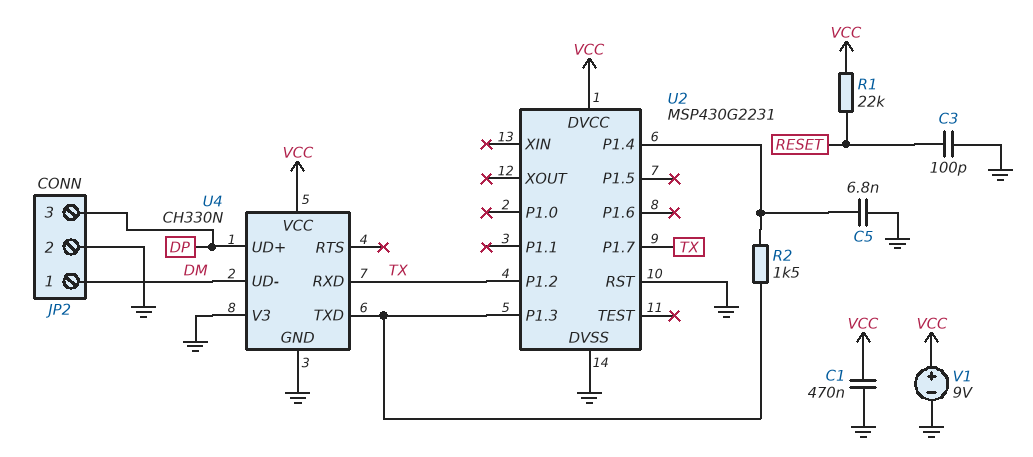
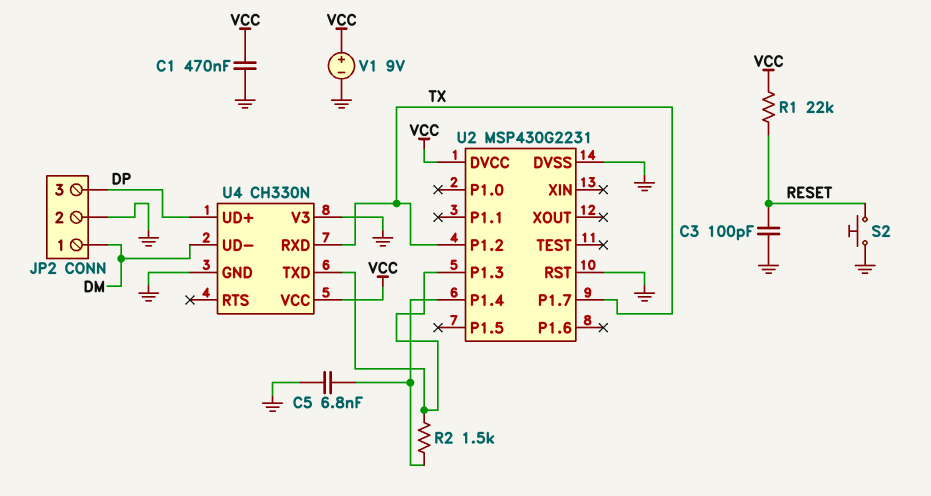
S2: none -> button (GND, RESET)

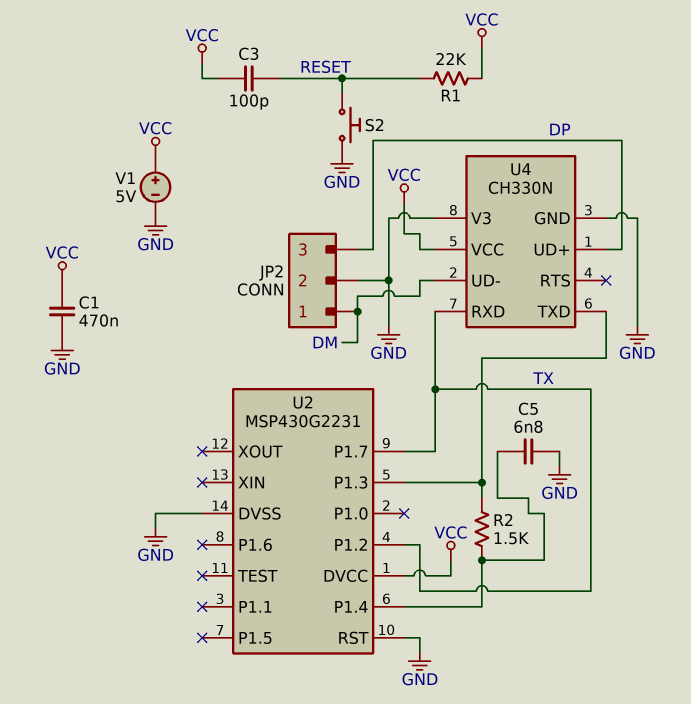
C3: 100pF (GND, RESET) -> 100pF (RESET, VCC)
V1: 9V (plus VCC, minus GND) -> 5V (plus VCC, minus GND)

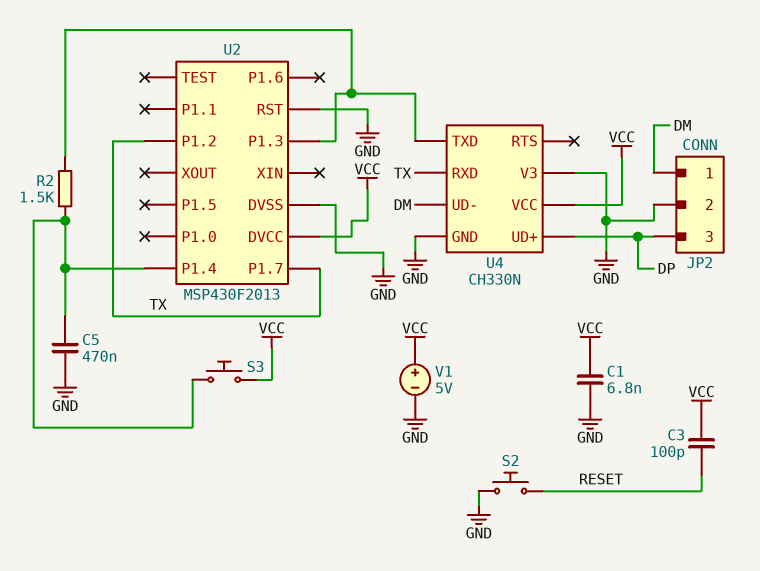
C1: 470nF (GND, VCC) -> 6.8nF (GND, VCC)
C5: 6.8nF (GND, U2/P1.4) -> 470nF (GND, U2/P1.4)
R1: 22k (RESET, VCC) -> none
S3: none -> button (U2/P1.4, VCC)
U2: MSP430G2231 -> MSP430F2013

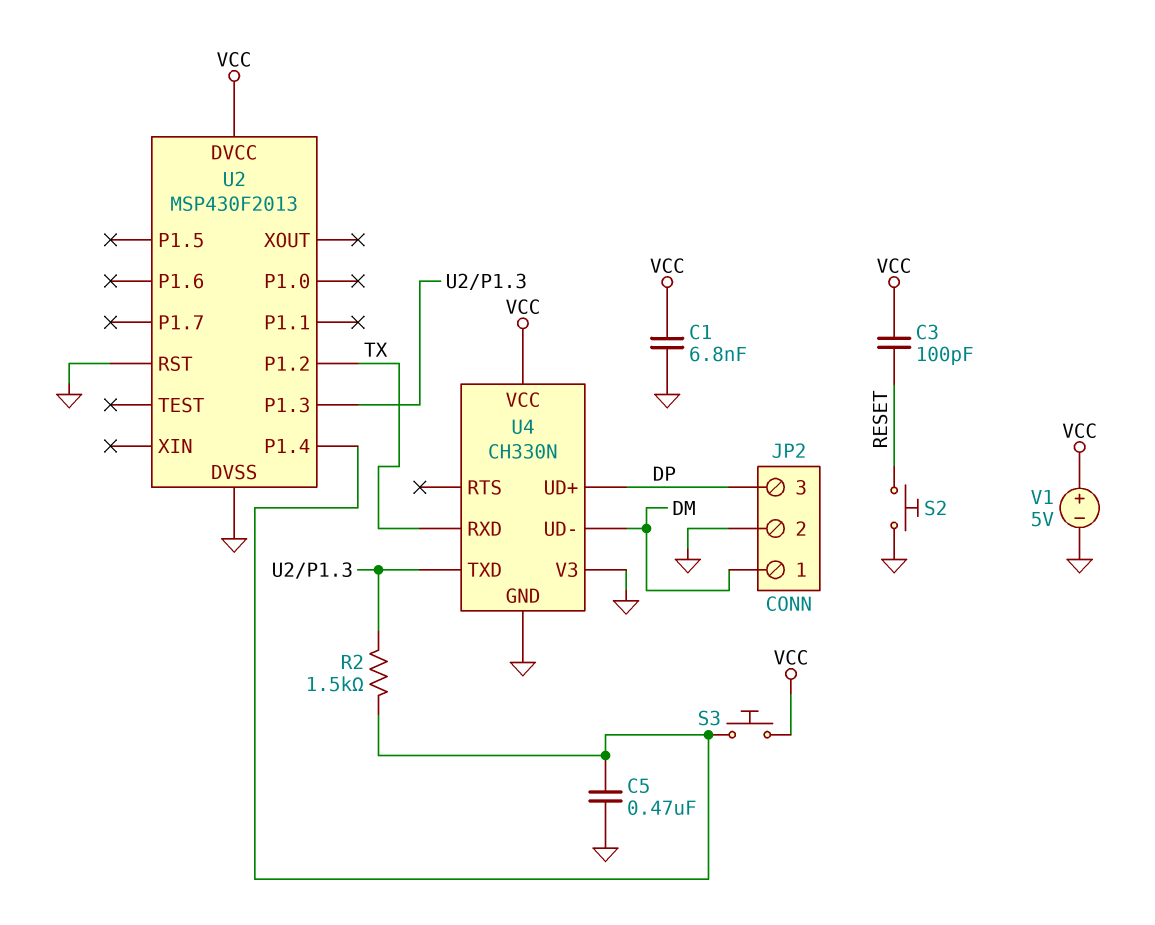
U2 pin P1.7: TX -> none

